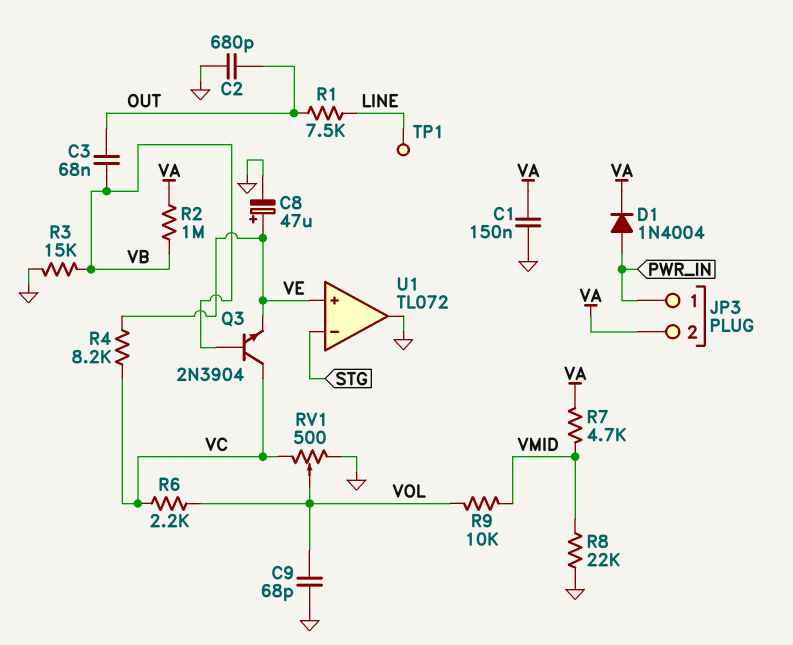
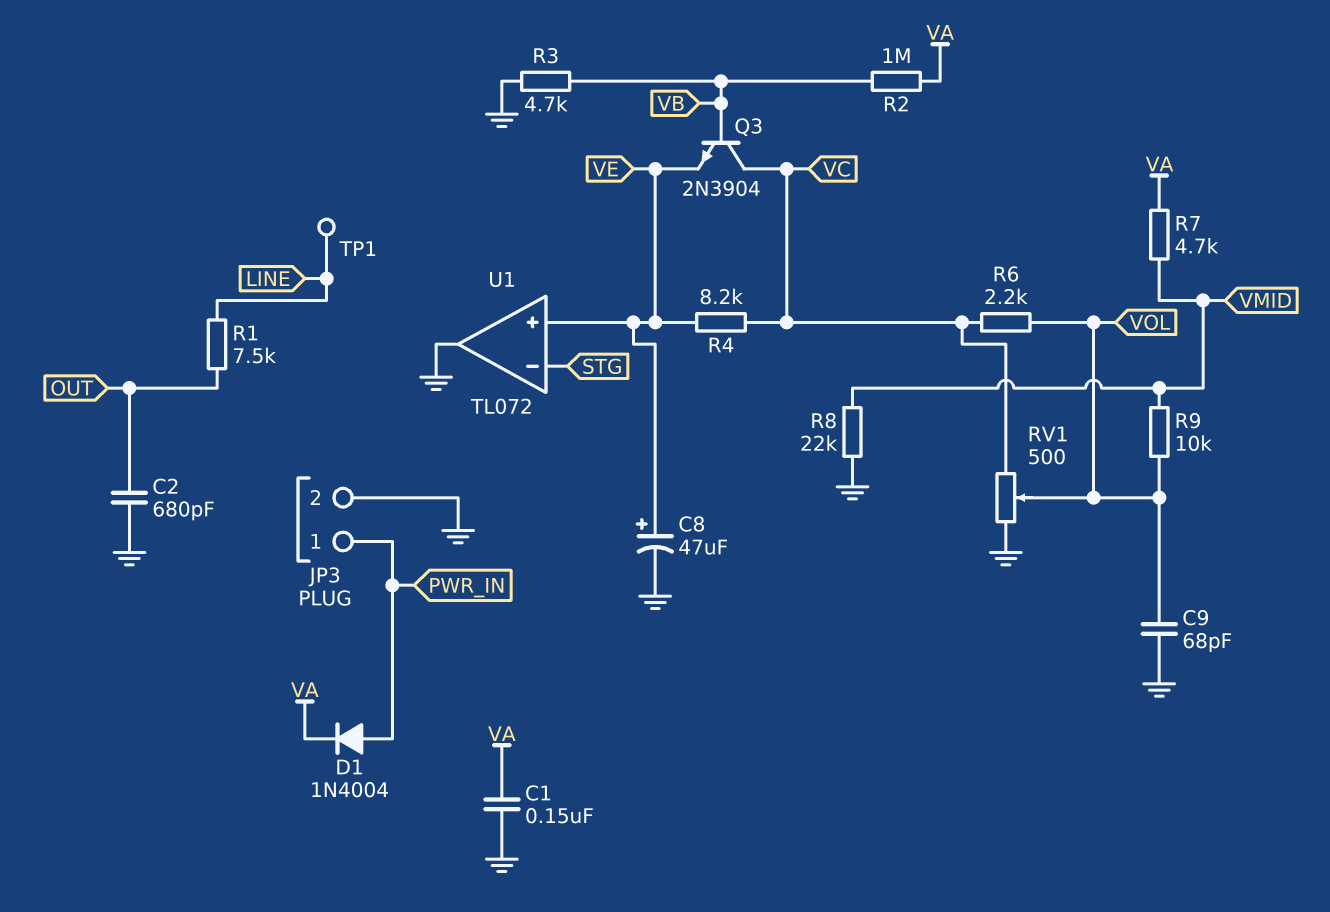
C3: 68nF (OUT, VB) -> none
JP3 pin 2: VA -> GND
R3: 15k (GND, VB) -> 4.7k (GND, VB)

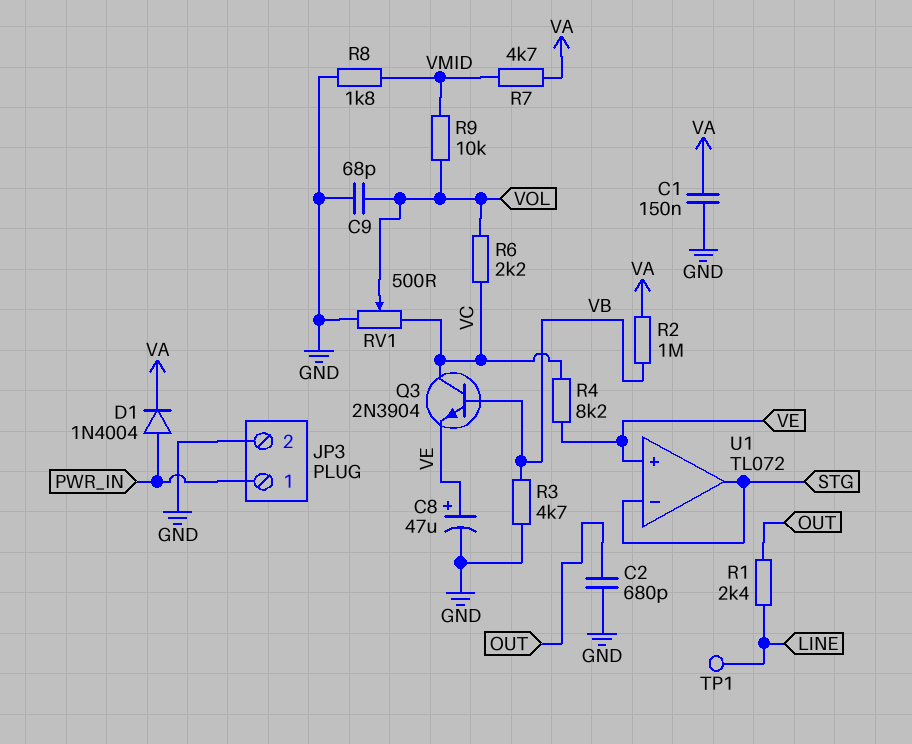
R1: 7.5k (LINE, OUT) -> 2.4k (LINE, OUT)
R8: 22k (GND, VMID) -> 1.8k (GND, VMID)
U1 pin out: GND -> STG

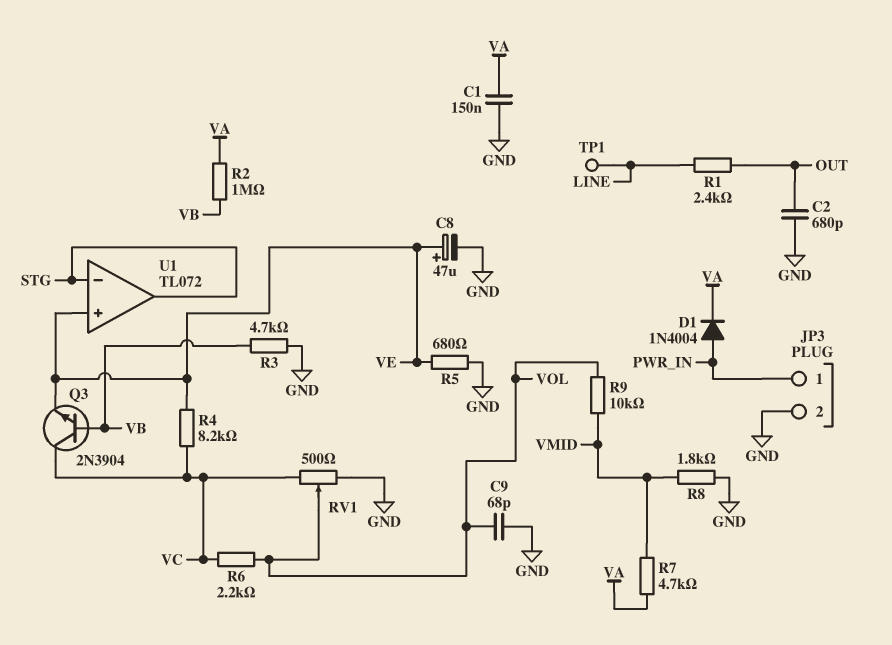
R5: none -> 680 (GND, VE)

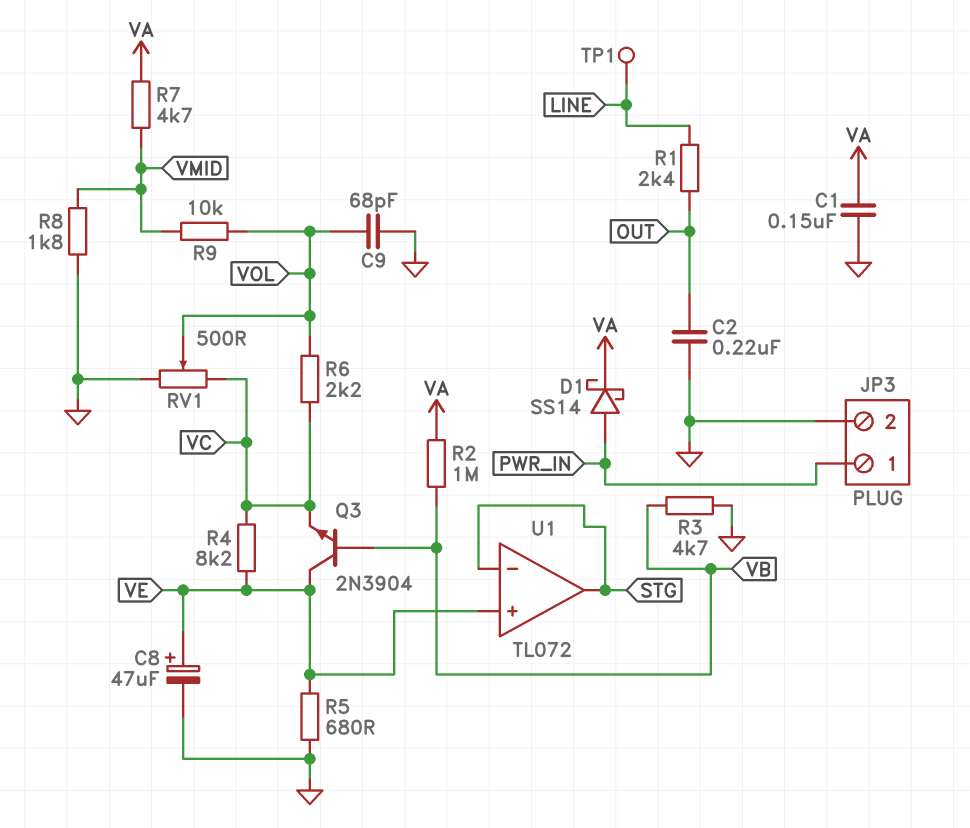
C2: 680pF (GND, OUT) -> 220nF (GND, OUT)
D1: diode 1N4004 (A PWR_IN, K VA) -> schottky SS14 (A PWR_IN, K VA)
Q3: NPN 2N3904 (B VB, C VC, E VE) -> NPN 2N3904 (B VB, C VE, E VC)

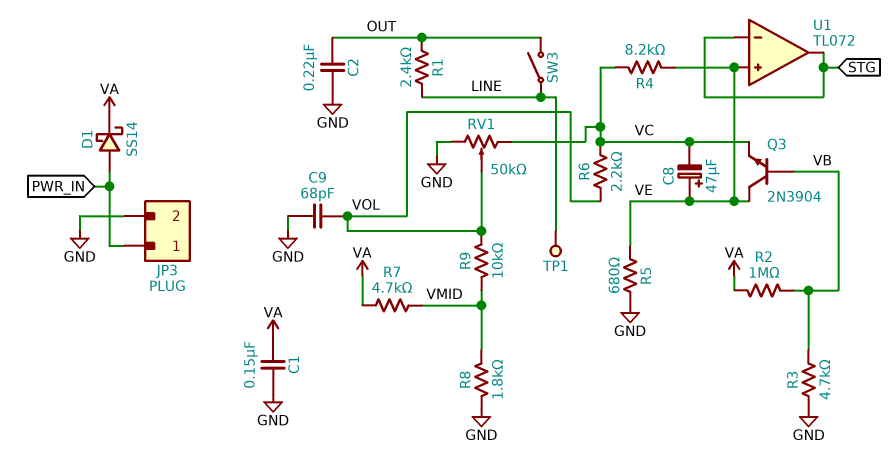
C8: 47uF (plus VE, minus GND) -> 47uF (plus VE, minus VC)
RV1: 500 (GND, VC, wiper VOL) -> 50k (GND, VC, wiper VOL)
SW3: none -> switch (LINE, OUT)

